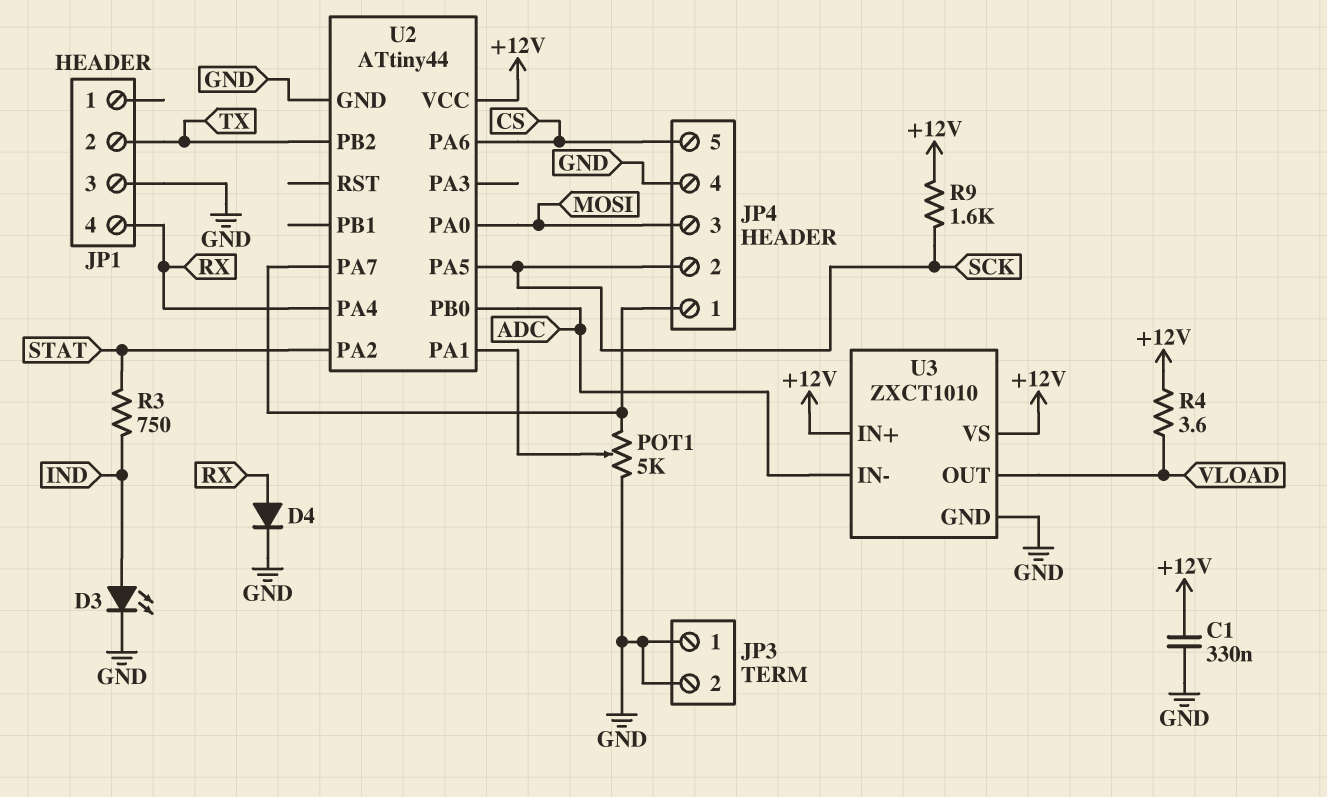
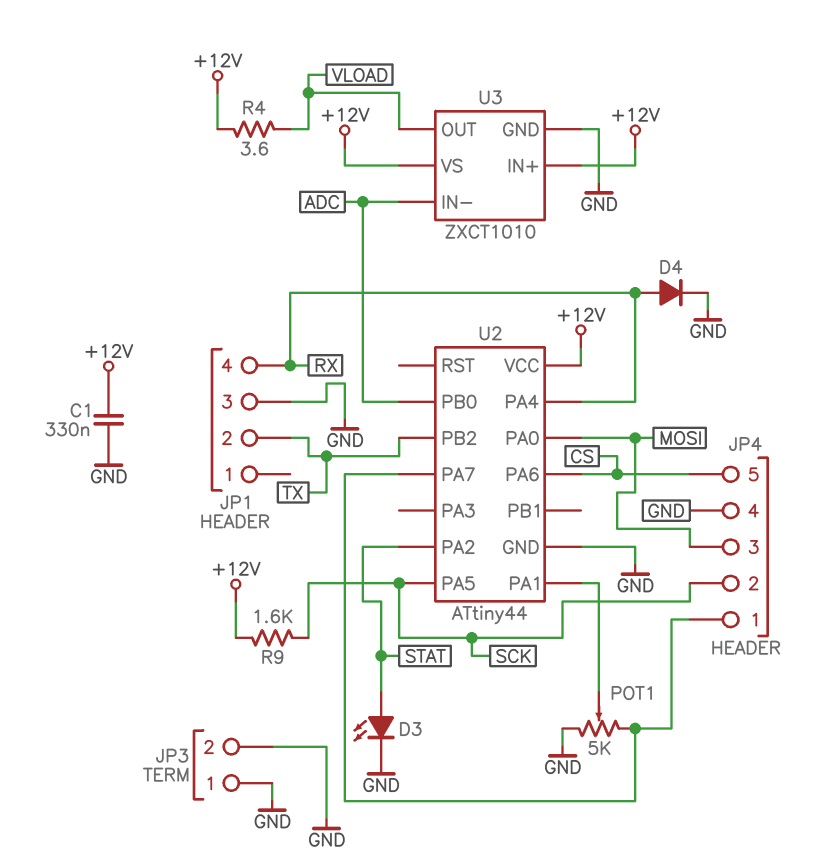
D3: LED (A IND, K GND) -> LED (A STAT, K GND)
R3: 750 (IND, STAT) -> none

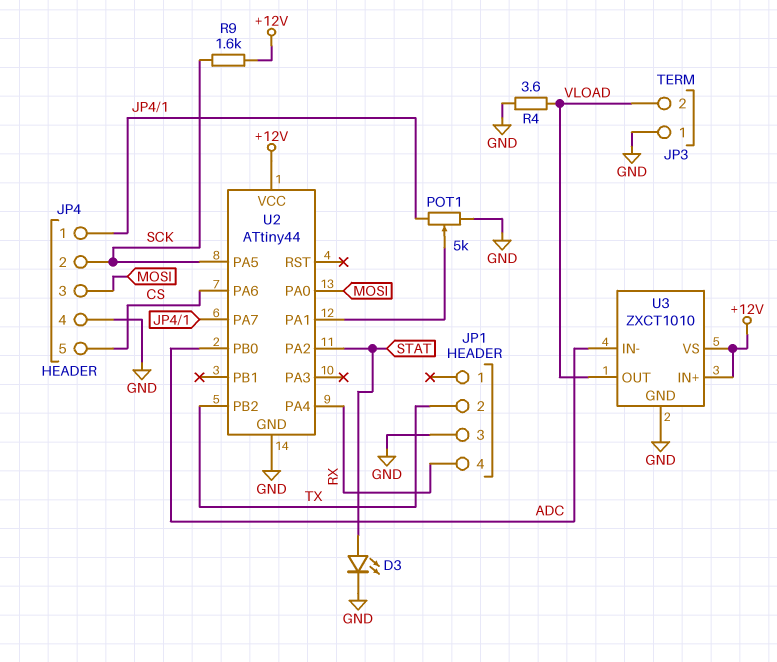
C1: 330nF (+12V, GND) -> none
D4: diode (A RX, K GND) -> none
JP3 pin 2: GND -> VLOAD
R4: 3.6 (+12V, VLOAD) -> 3.6 (GND, VLOAD)

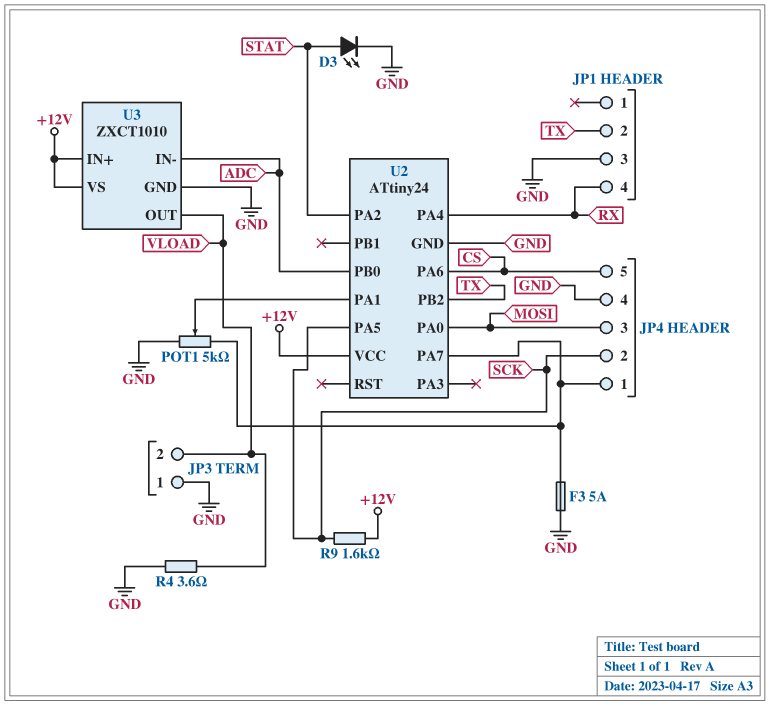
F3: none -> 5A (GND, JP4/1)
U2: ATtiny44 -> ATtiny24

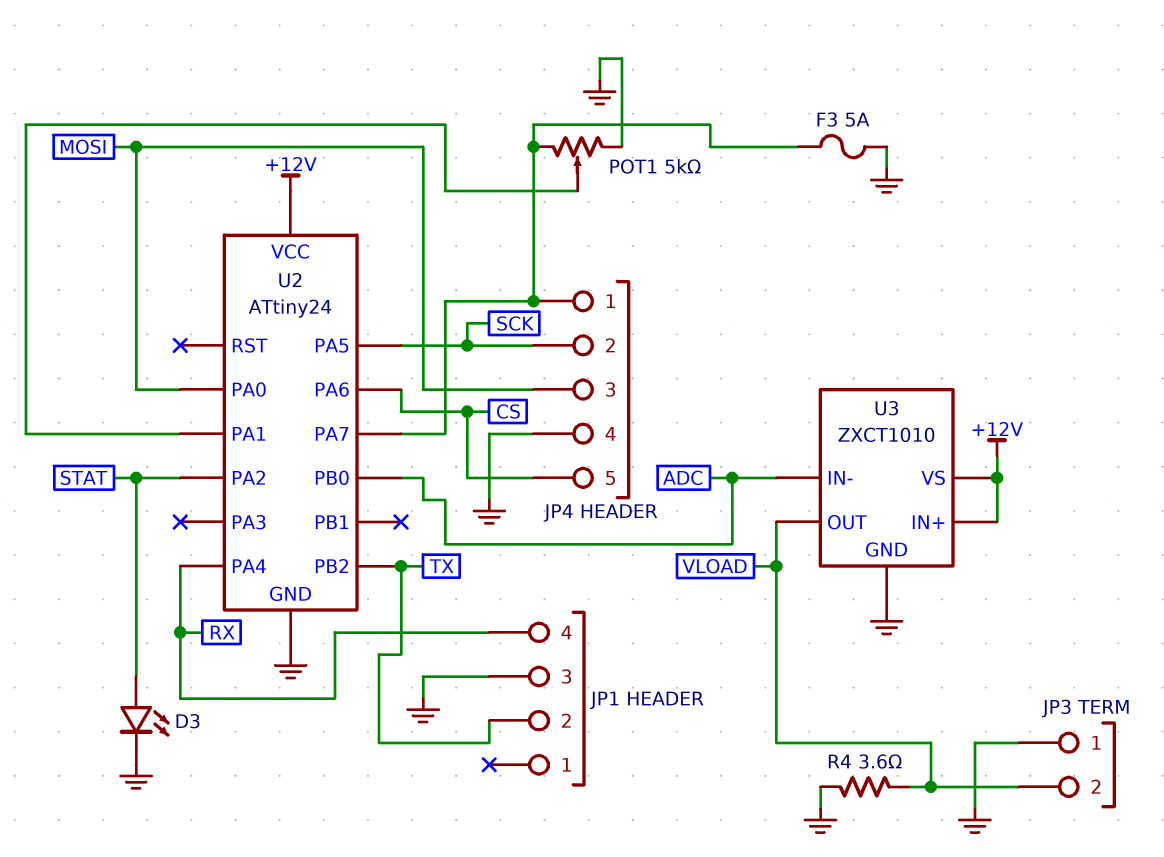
R9: 1.6k (+12V, SCK) -> none

